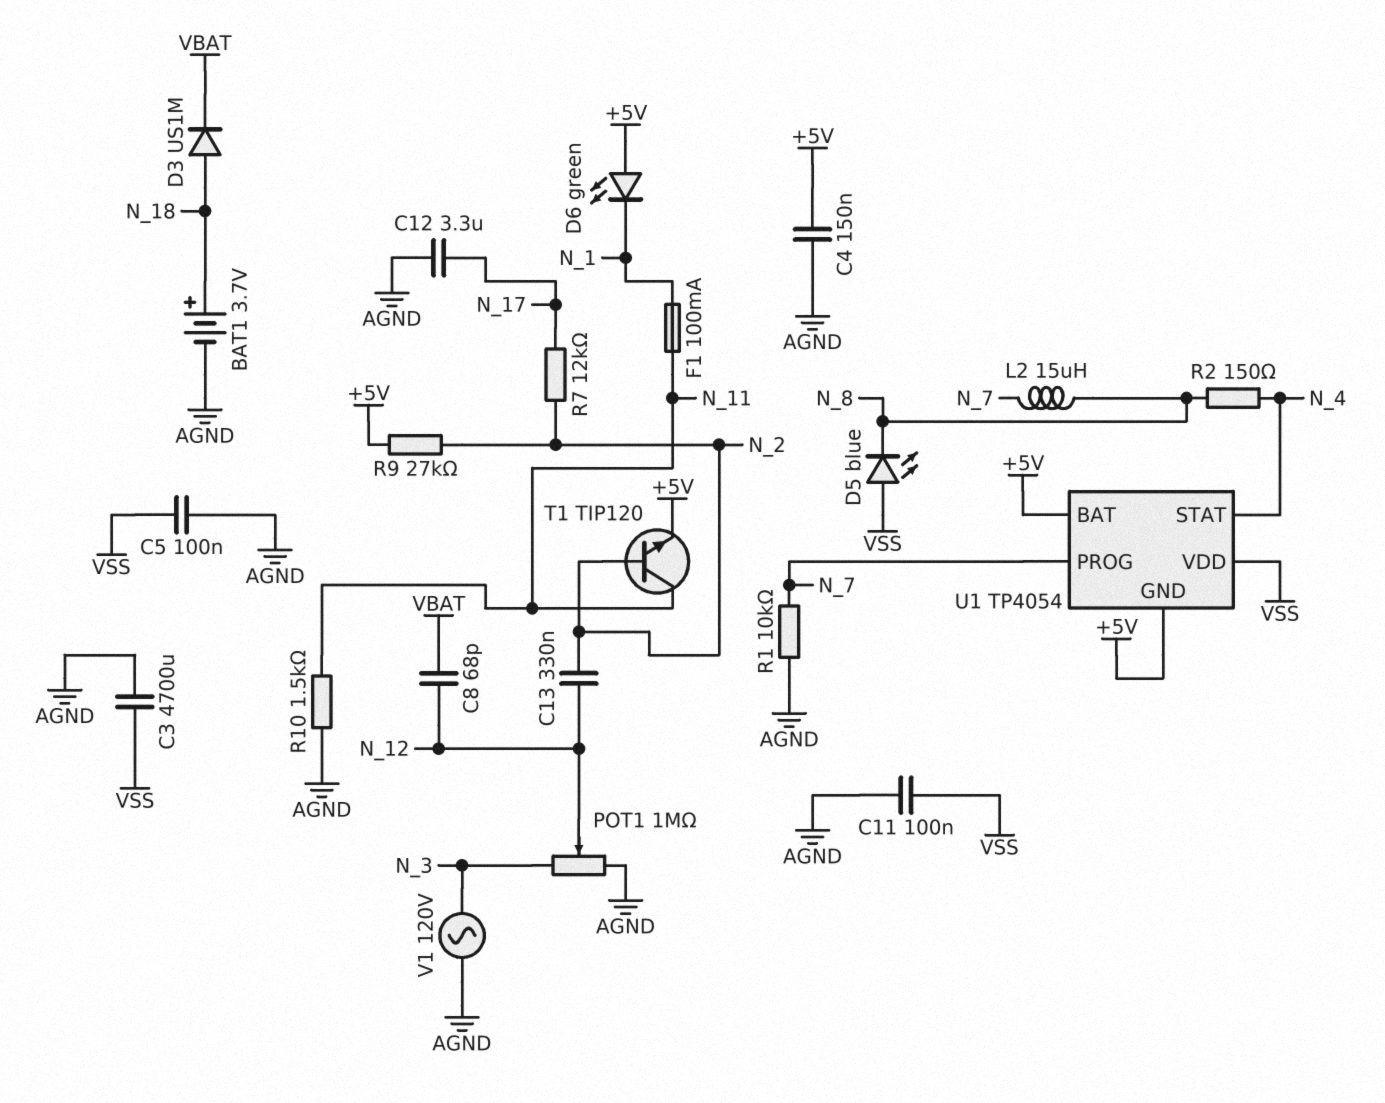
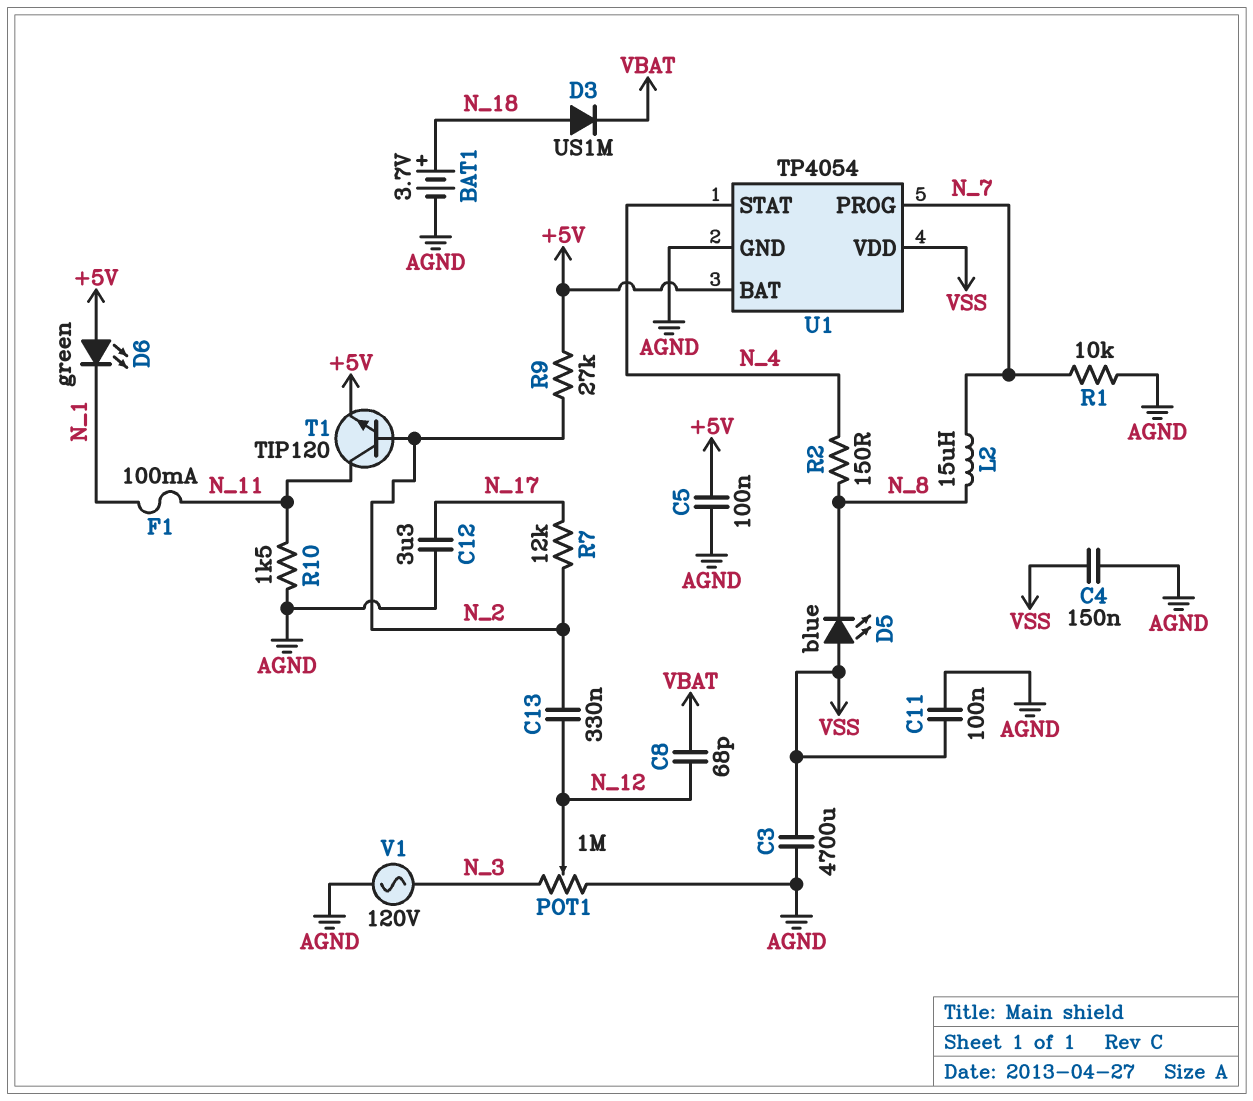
C4: 150nF (+5V, AGND) -> 150nF (AGND, VSS)
C5: 100nF (AGND, VSS) -> 100nF (+5V, AGND)
U1 pin GND: +5V -> AGND

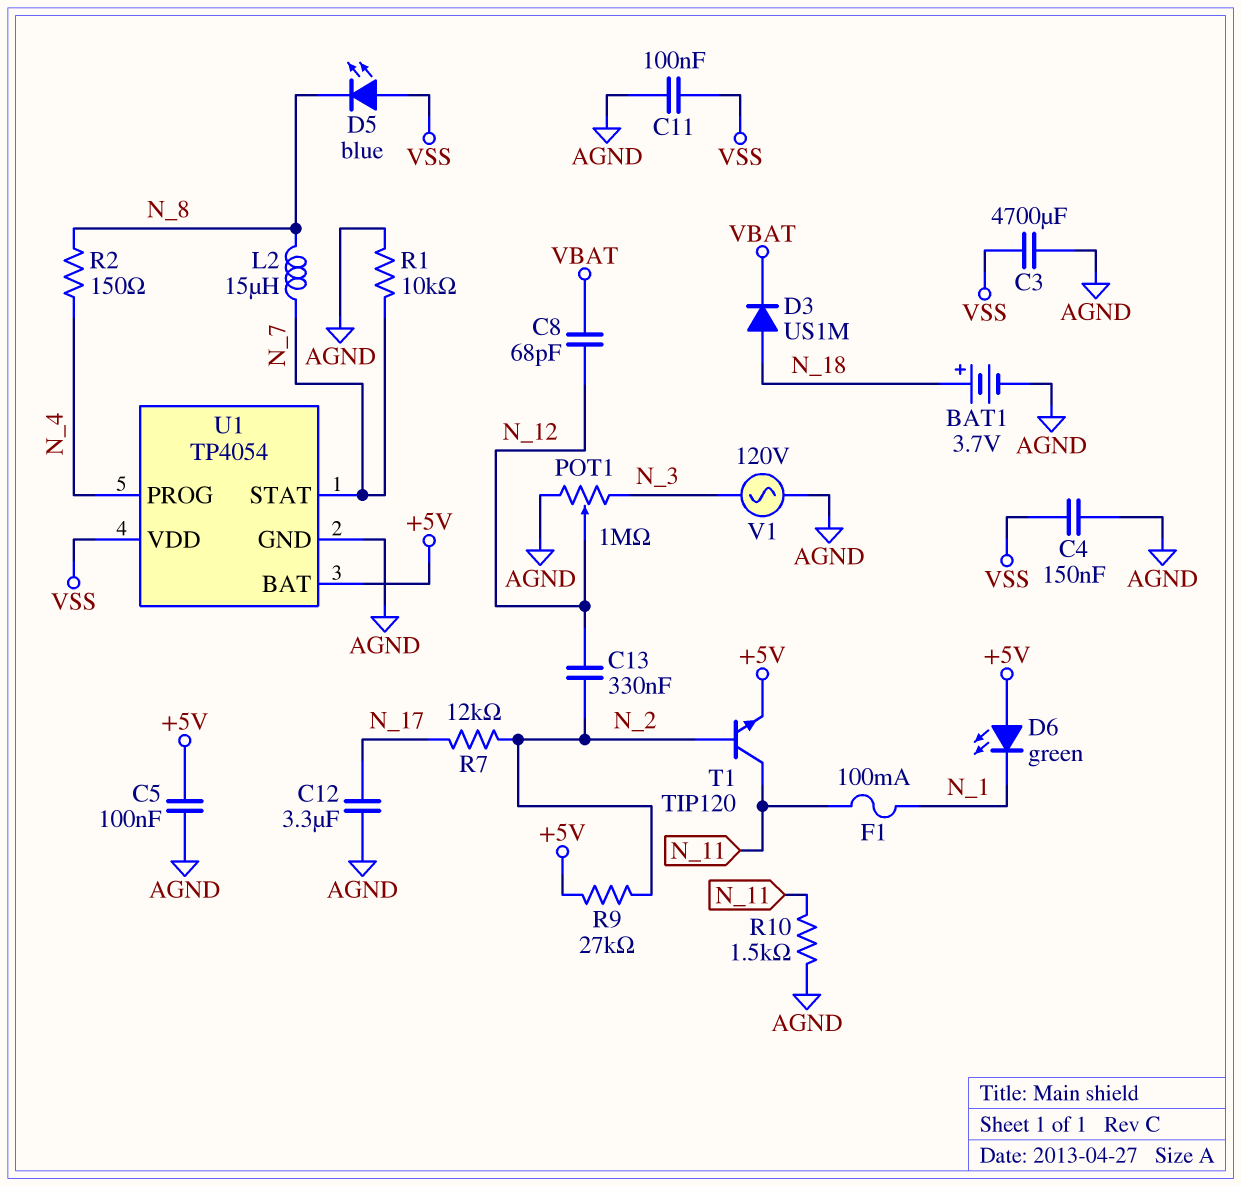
U1 pin PROG: N_7 -> N_4
U1 pin STAT: N_4 -> N_7

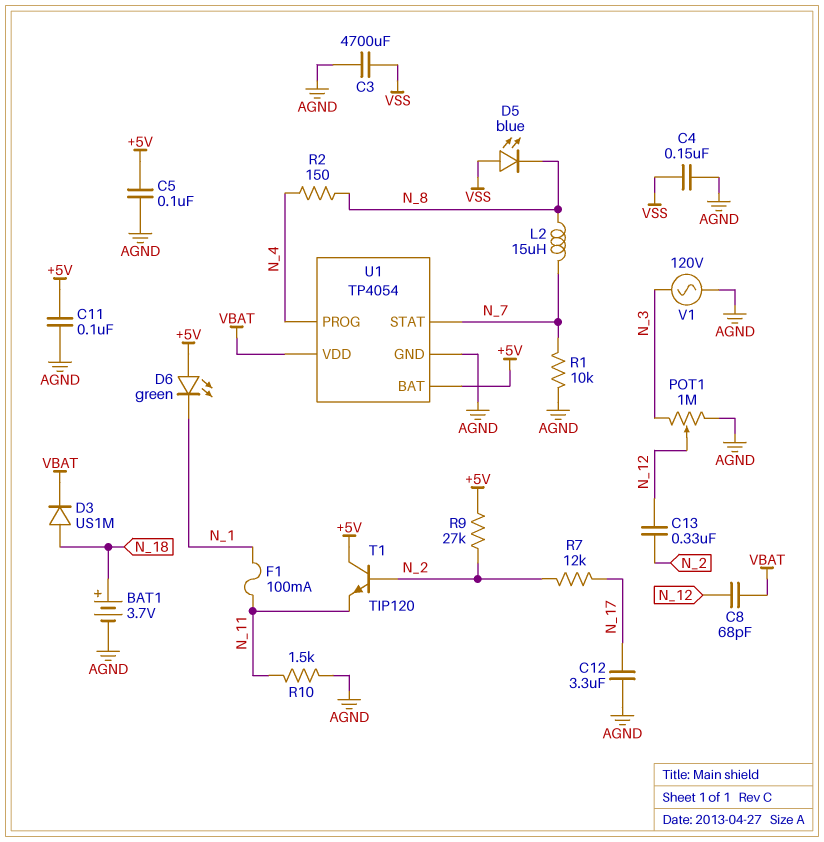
C11: 100nF (AGND, VSS) -> 100nF (+5V, AGND)
T1: NPN TIP120 (B N_2, C N_11, E +5V) -> NPN TIP120 (B N_2, C +5V, E N_11)
U1 pin VDD: VSS -> VBAT

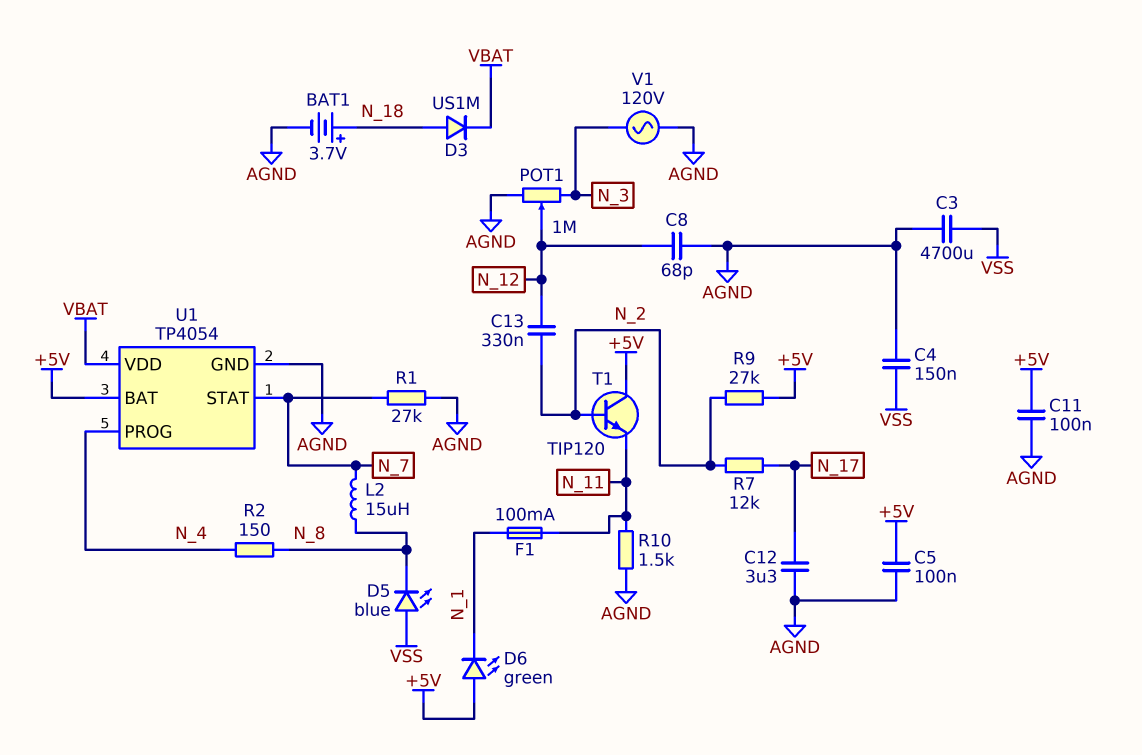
C8: 68pF (N_12, VBAT) -> 68pF (AGND, N_12)
R1: 10k (AGND, N_7) -> 27k (AGND, N_7)

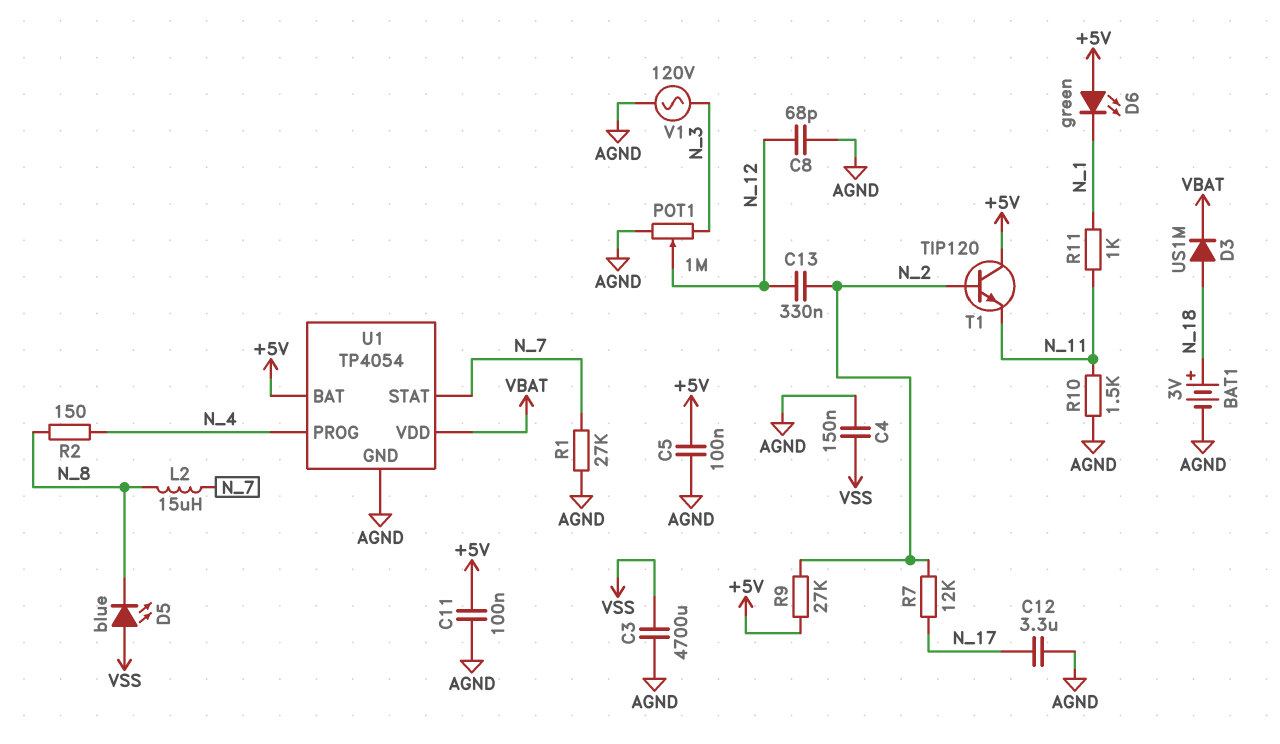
BAT1: 3.7V (plus N_18, minus AGND) -> 3V (plus N_18, minus AGND)
F1: 100mA (N_1, N_11) -> none
R11: none -> 1k (N_1, N_11)

